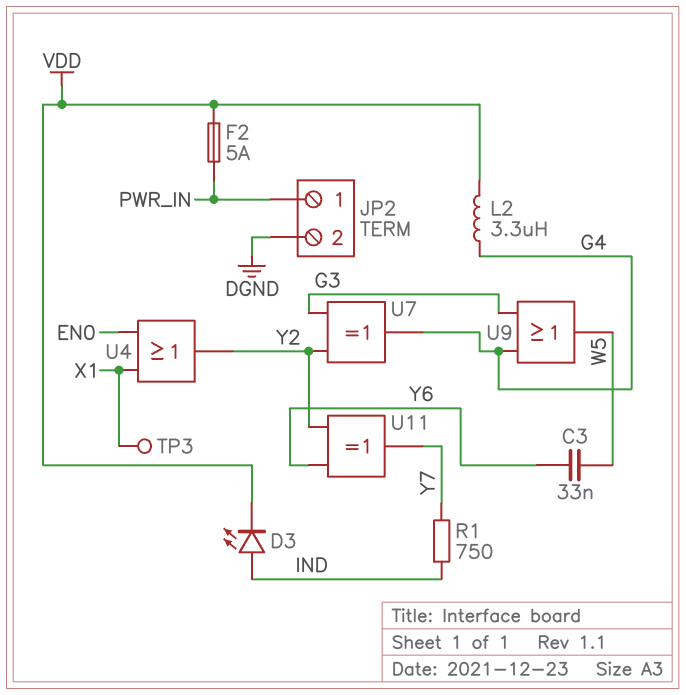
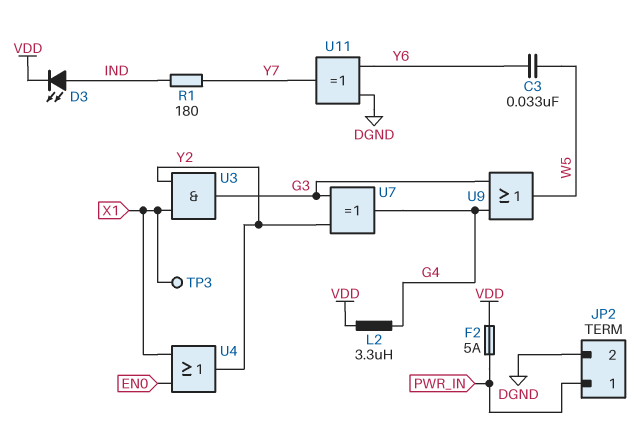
R1: 750 (IND, Y7) -> 180 (IND, Y7)
U3: none -> AND (in X1, in Y2, out G3)
U11: XOR (in Y2, in Y6, out Y7) -> XOR (in DGND, in Y6, out Y7)

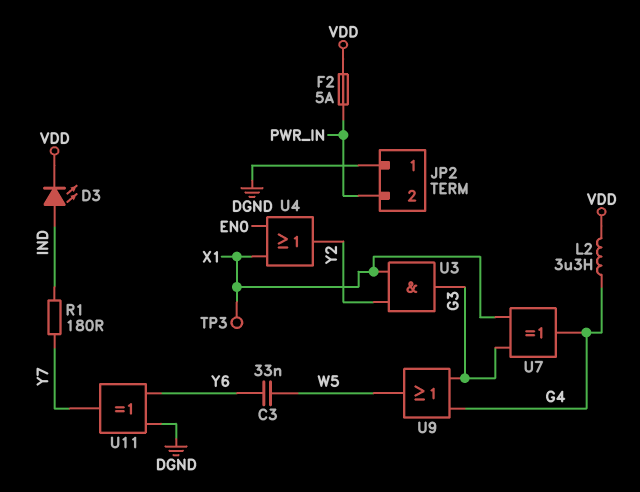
JP2 pin 1: PWR_IN -> DGND
JP2 pin 2: DGND -> PWR_IN
U7: XOR (in G3, in Y2, out G4) -> XOR (in G3, in X1, out G4)

